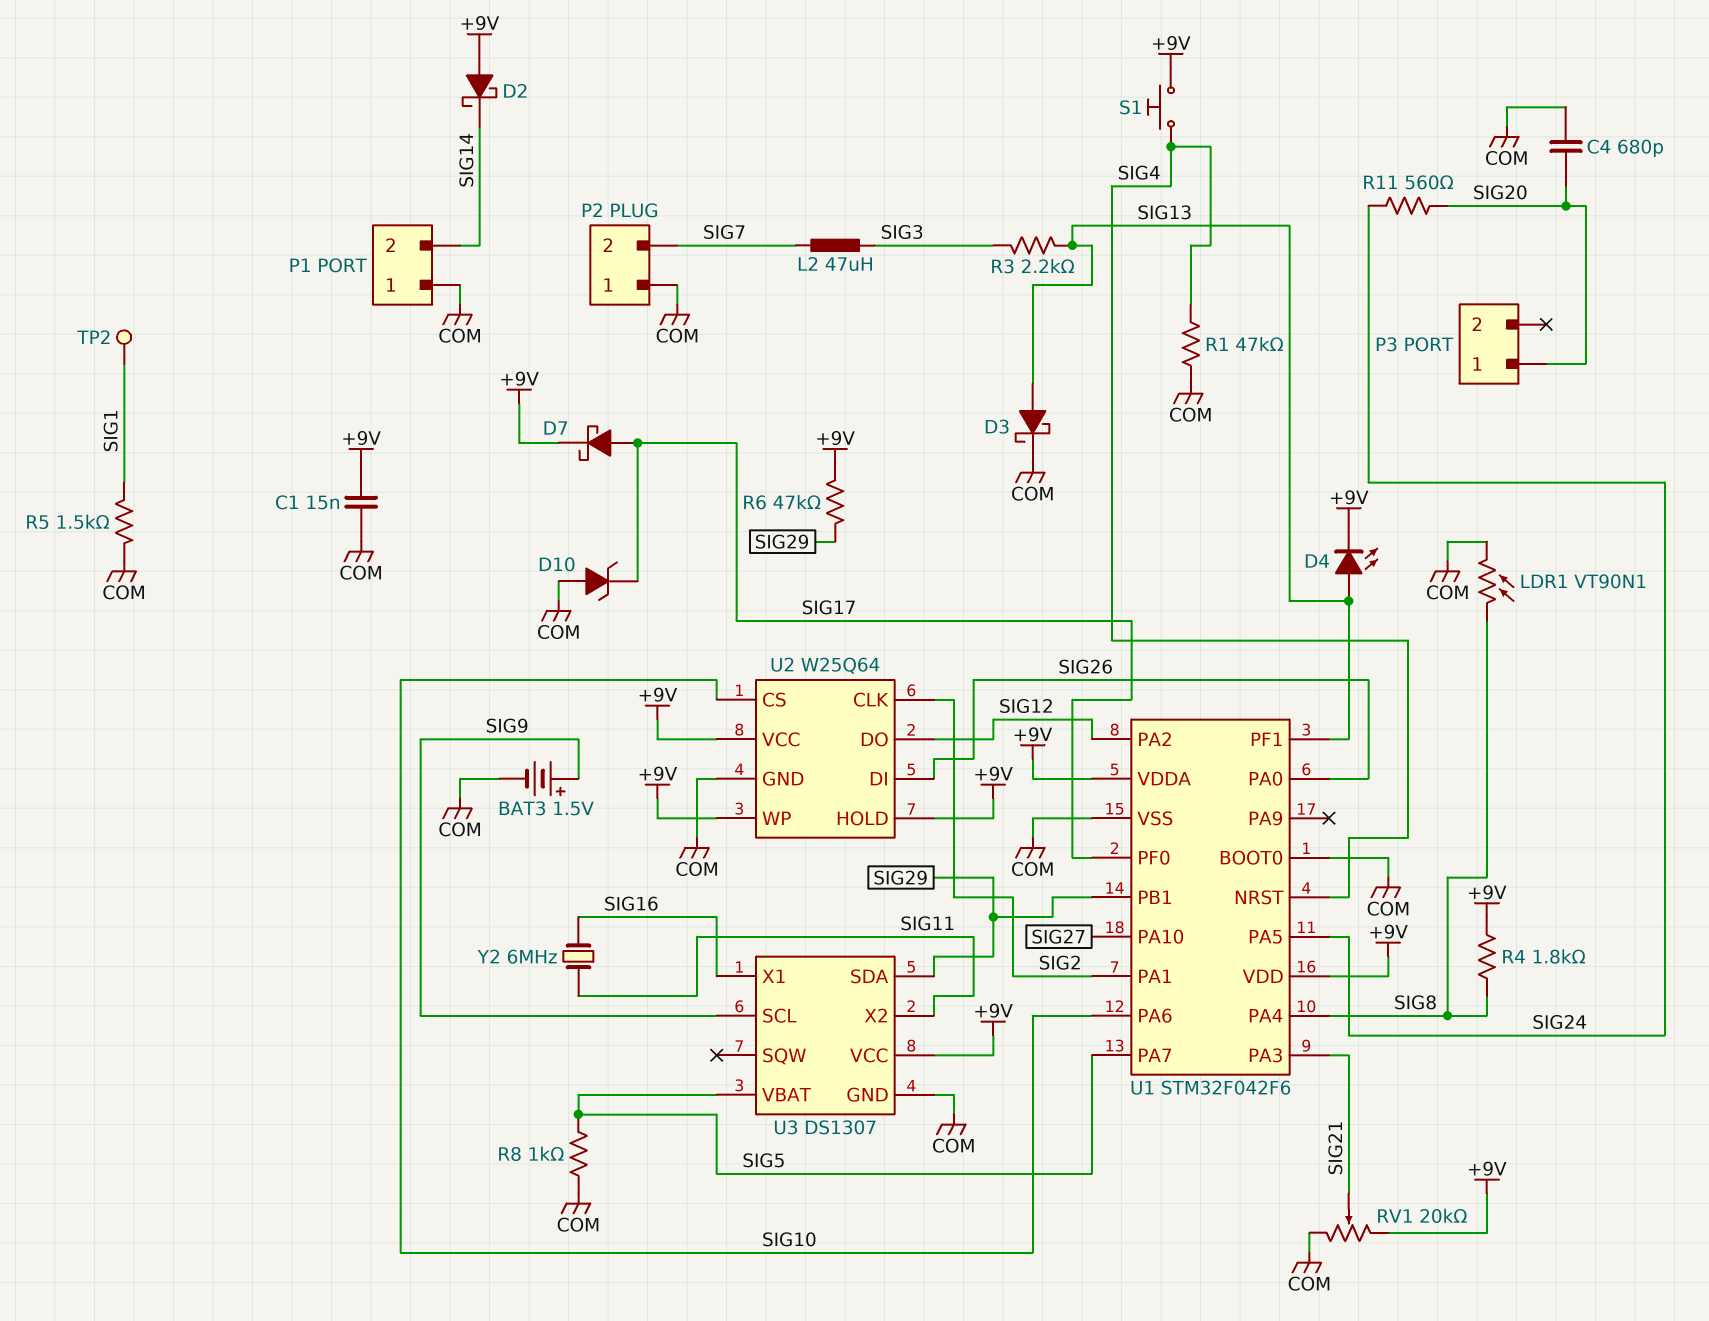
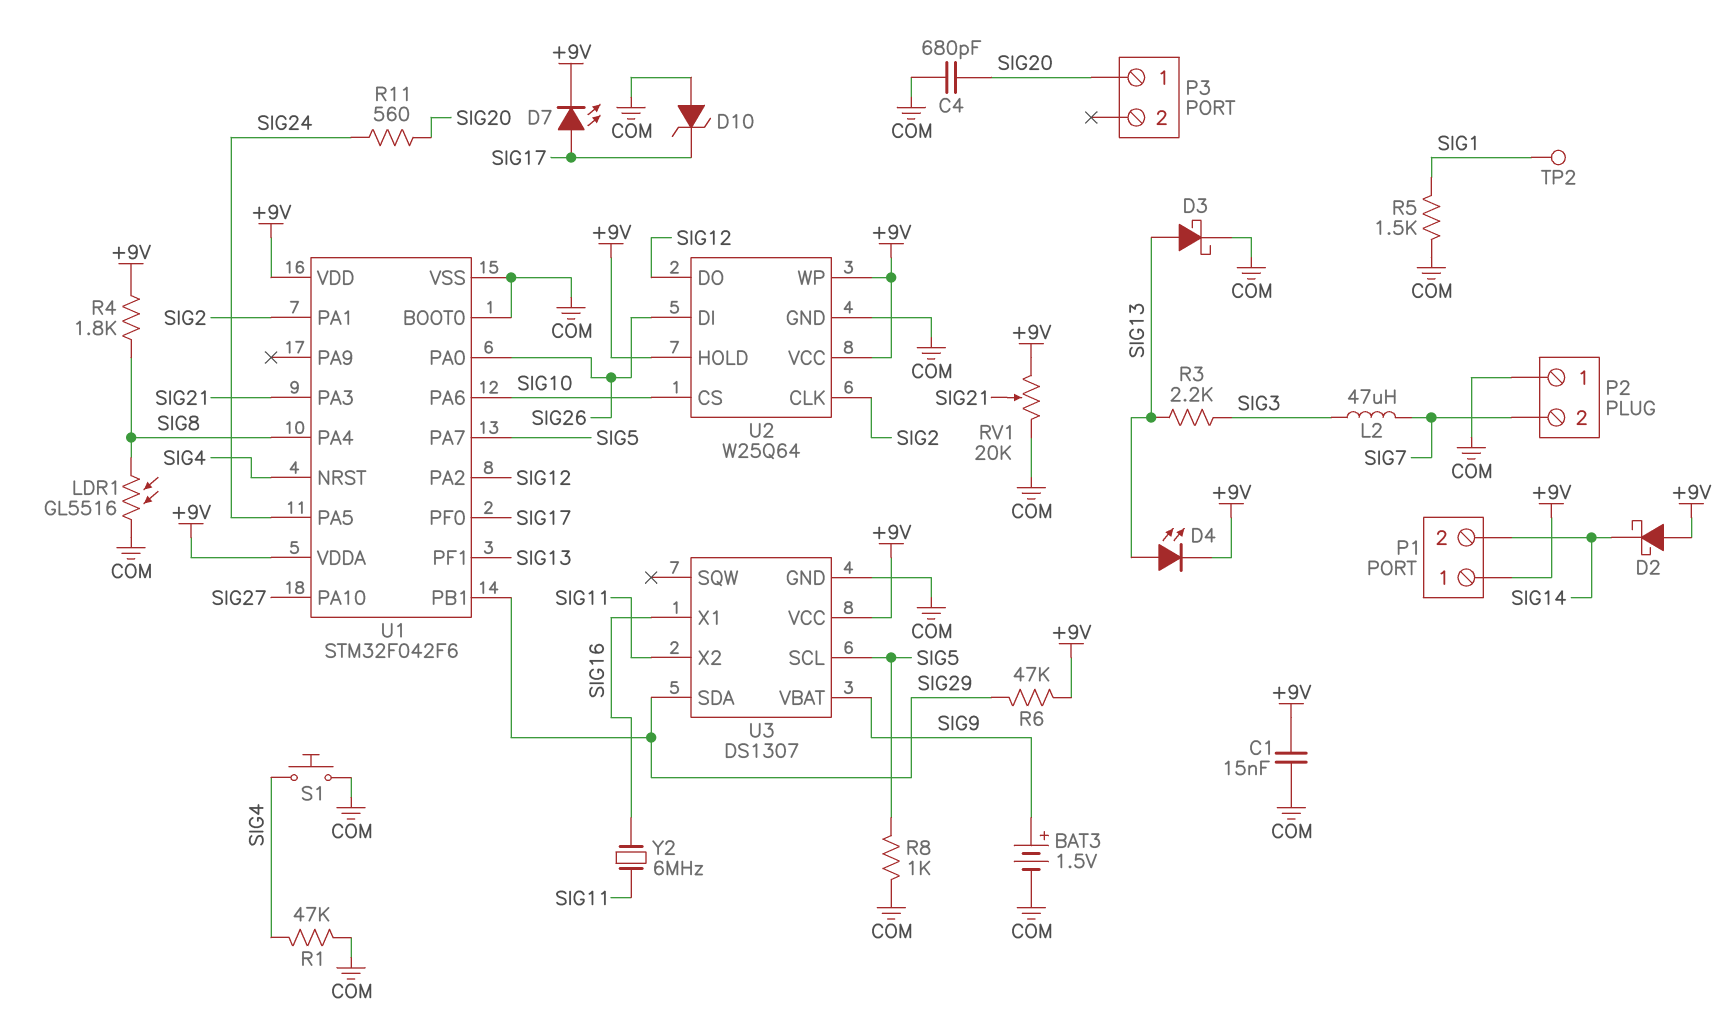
D7: schottky (A SIG17, K +9V) -> LED (A SIG17, K +9V)
LDR1: VT90N1 (COM, SIG8) -> GL5516 (COM, SIG8)
P1 pin 1: COM -> +9V
S1: button (+9V, SIG4) -> button (COM, SIG4)
U3 pin SCL: SIG9 -> SIG5
U3 pin VBAT: SIG5 -> SIG9

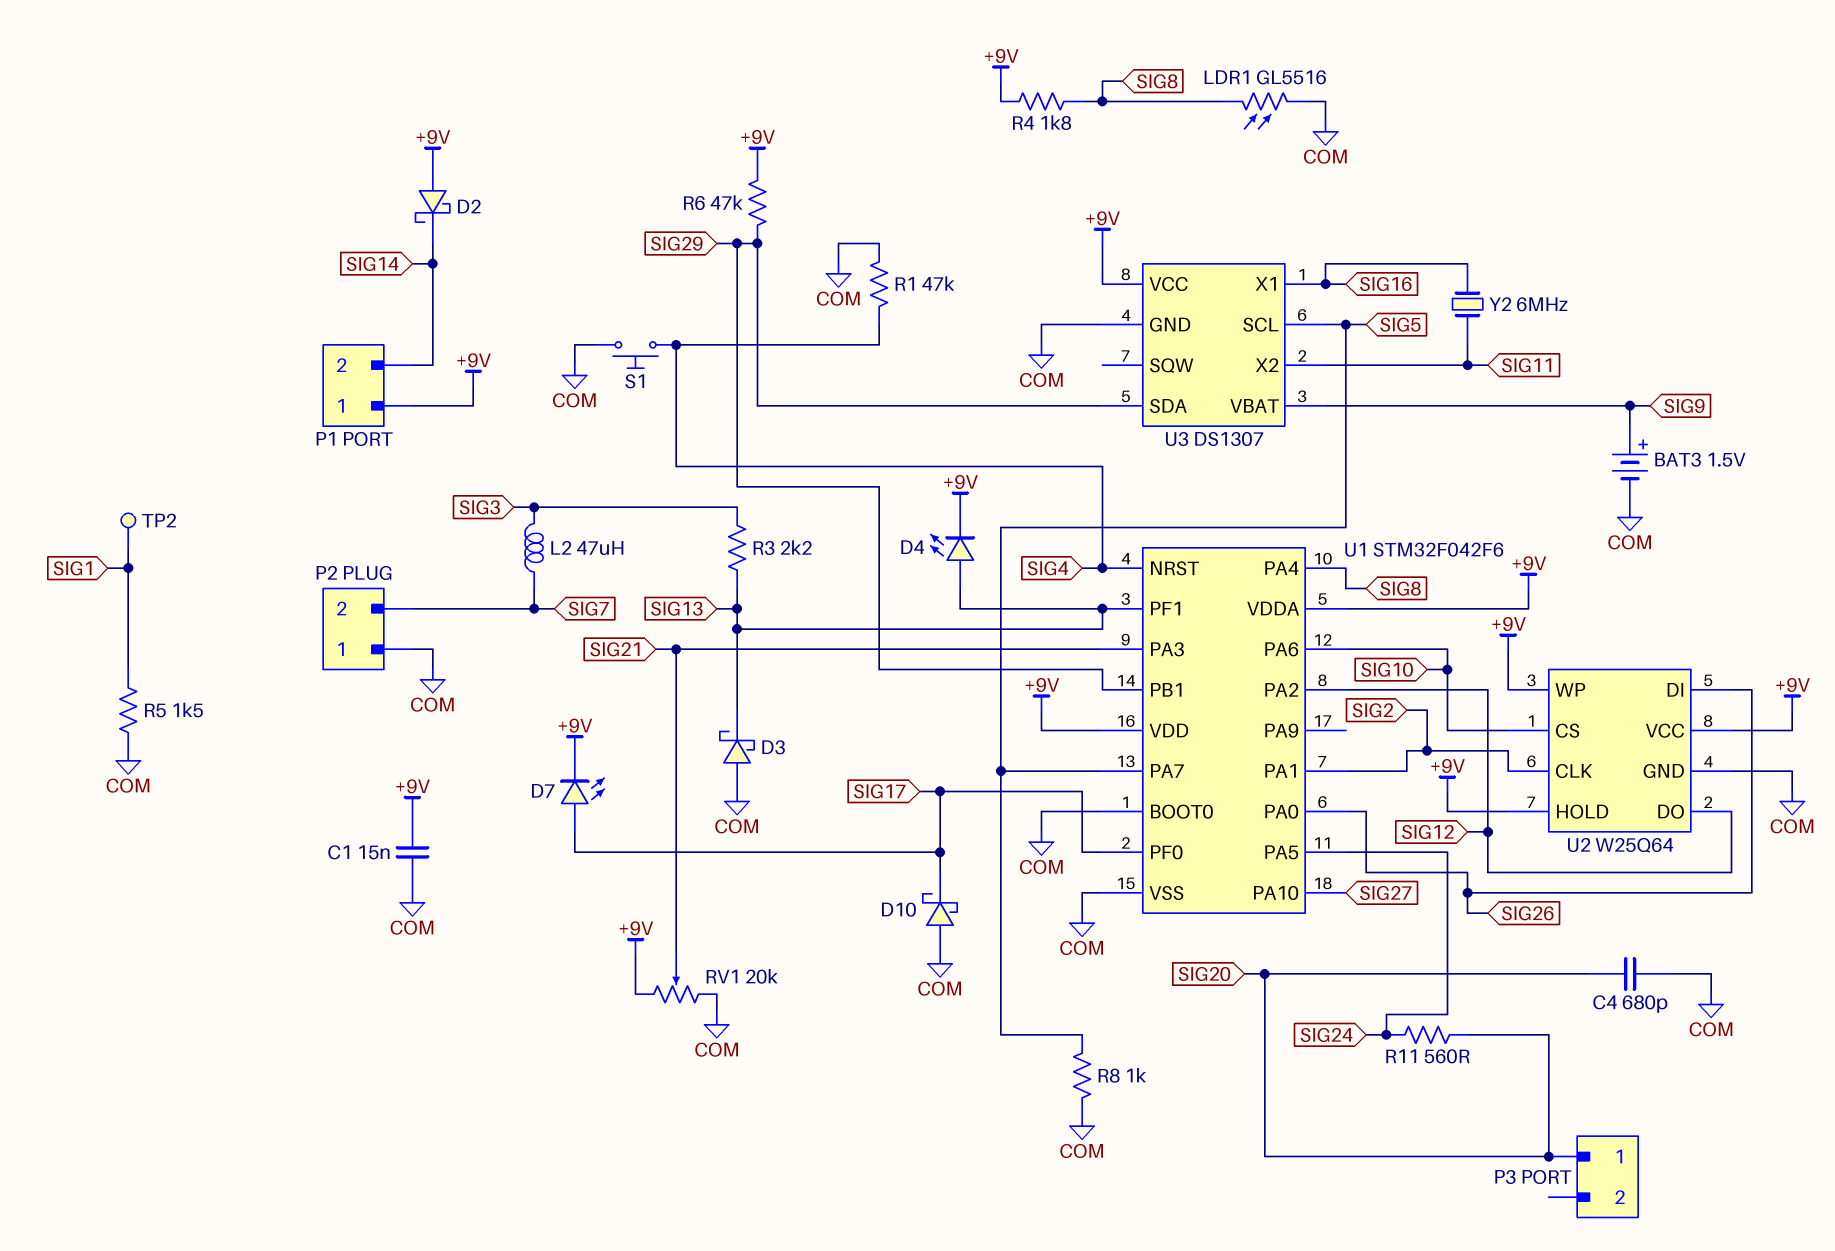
D3: schottky (A SIG13, K COM) -> schottky (A COM, K SIG13)
D10: zener (A COM, K SIG17) -> schottky (A COM, K SIG17)

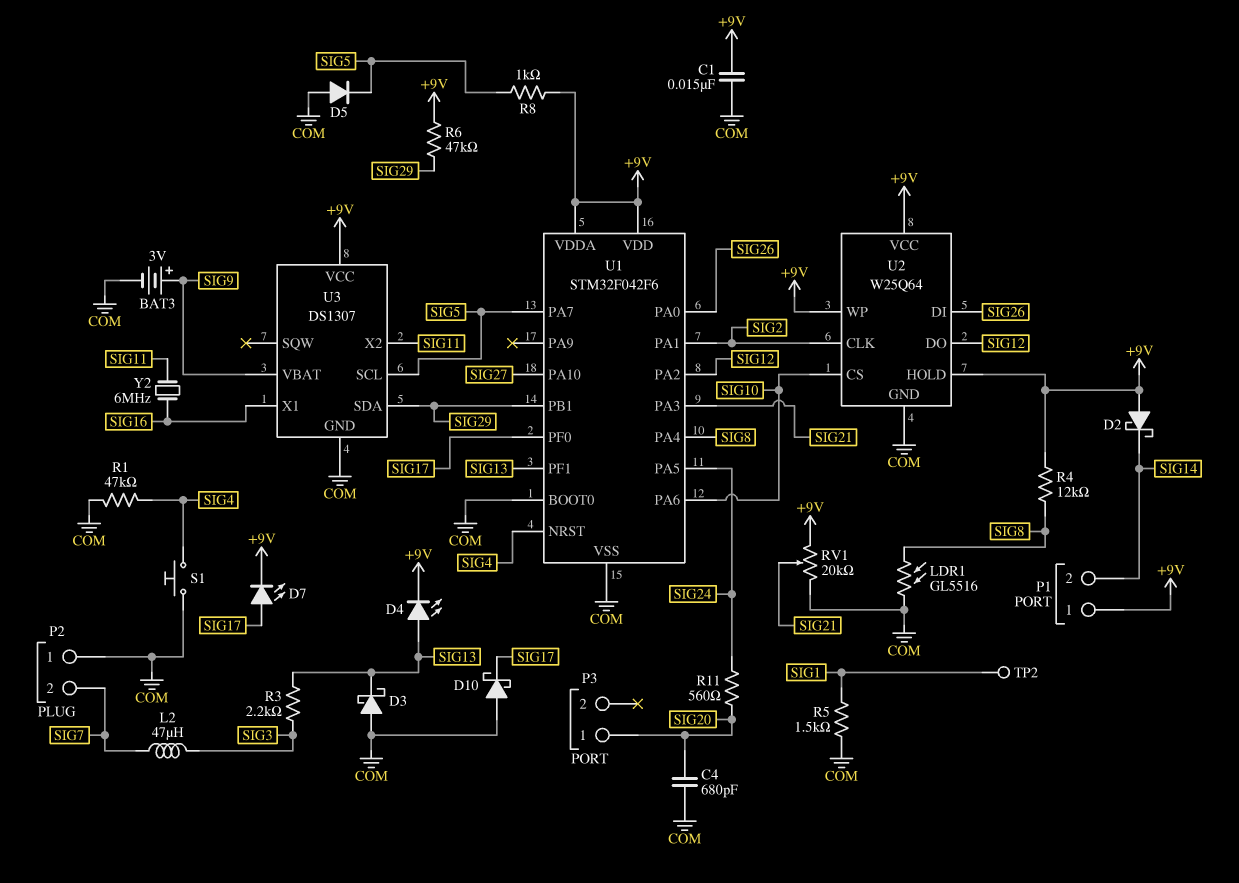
BAT3: 1.5V (plus SIG9, minus COM) -> 3V (plus SIG9, minus COM)
D5: none -> diode (A COM, K SIG5)
R4: 1.8k (+9V, SIG8) -> 12k (+9V, SIG8)
R8: 1k (COM, SIG5) -> 1k (+9V, SIG5)

